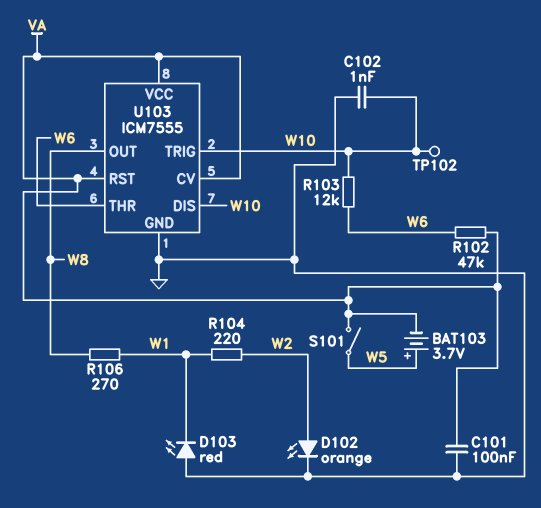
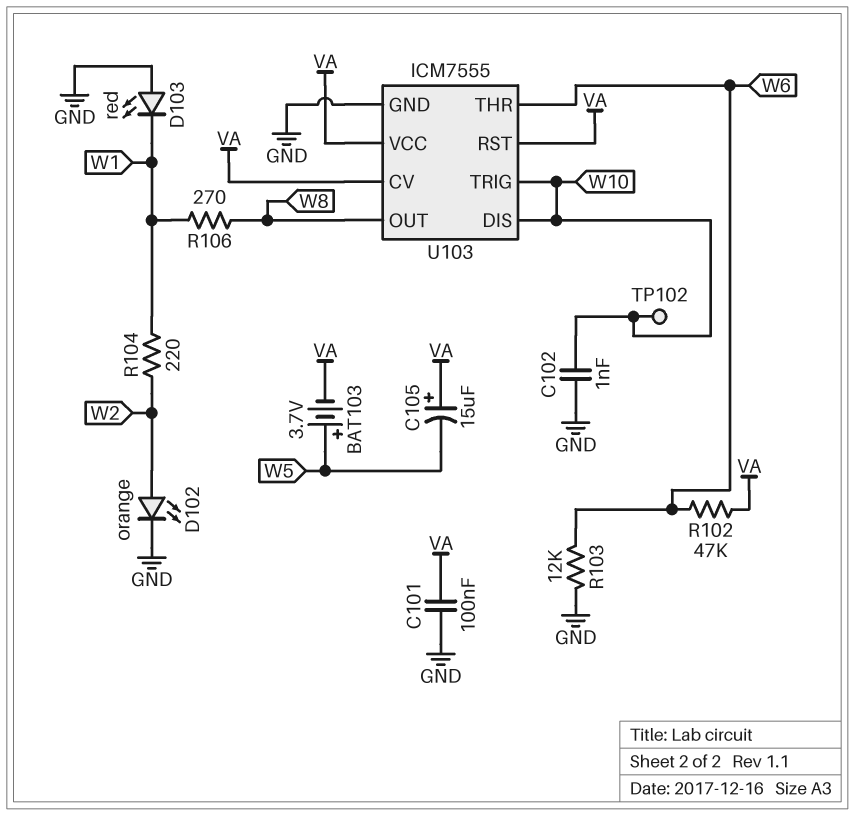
C105: none -> 15uF (plus VA, minus W5)
R103: 12k (W6, W10) -> 12k (GND, W6)
S101: switch (VA, W5) -> none

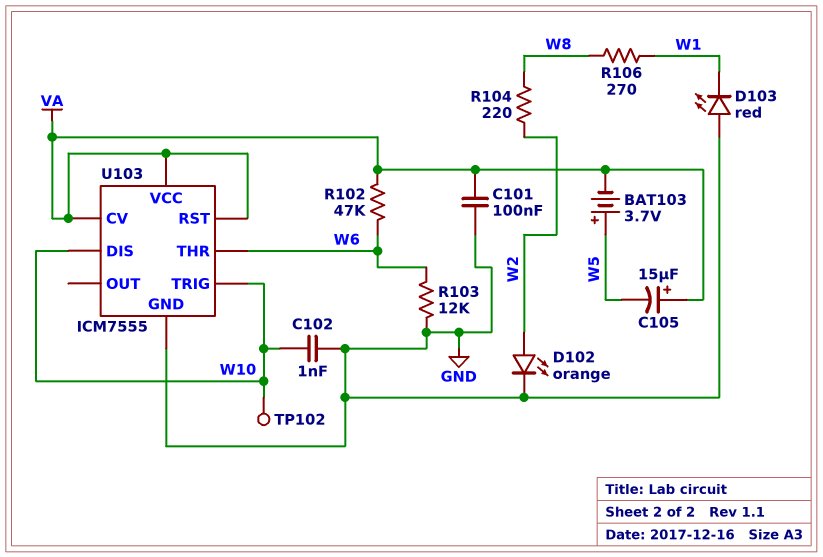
R104: 220 (W1, W2) -> 220 (W2, W8)
U103 pin OUT: W8 -> none

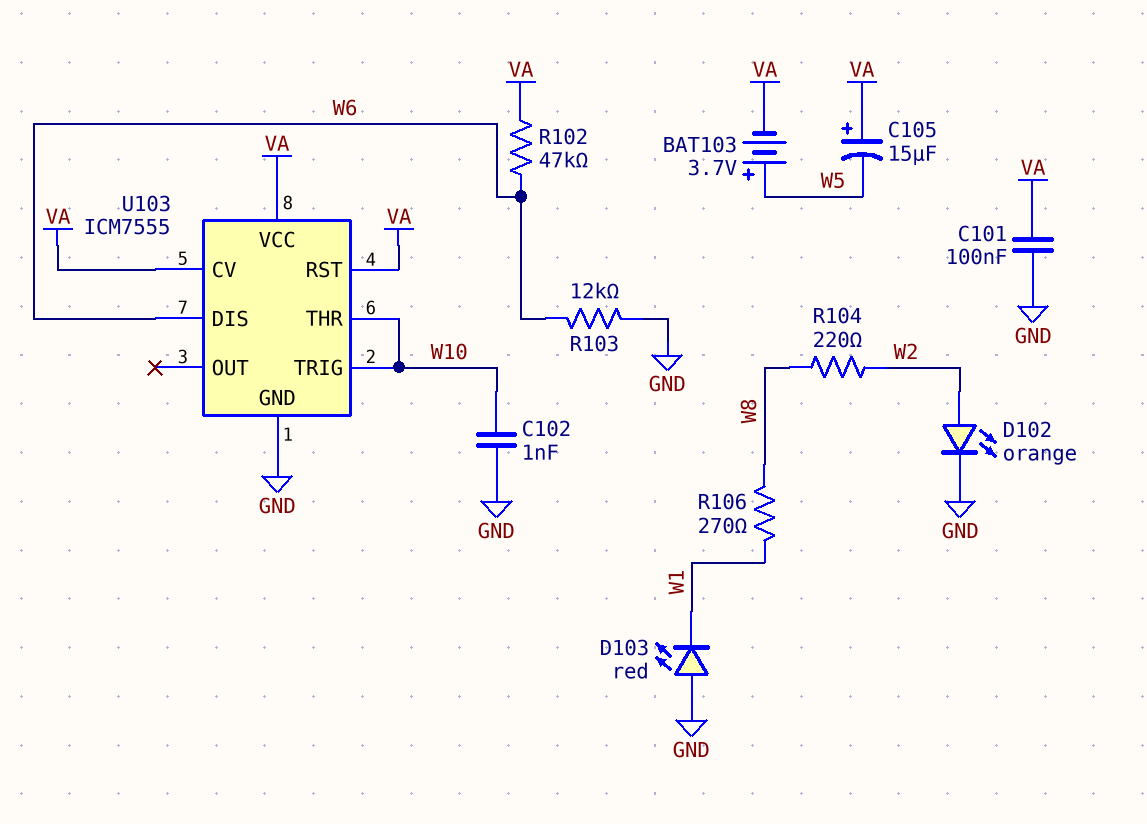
TP102: test point (W10) -> none
U103 pin DIS: W10 -> W6
U103 pin THR: W6 -> W10

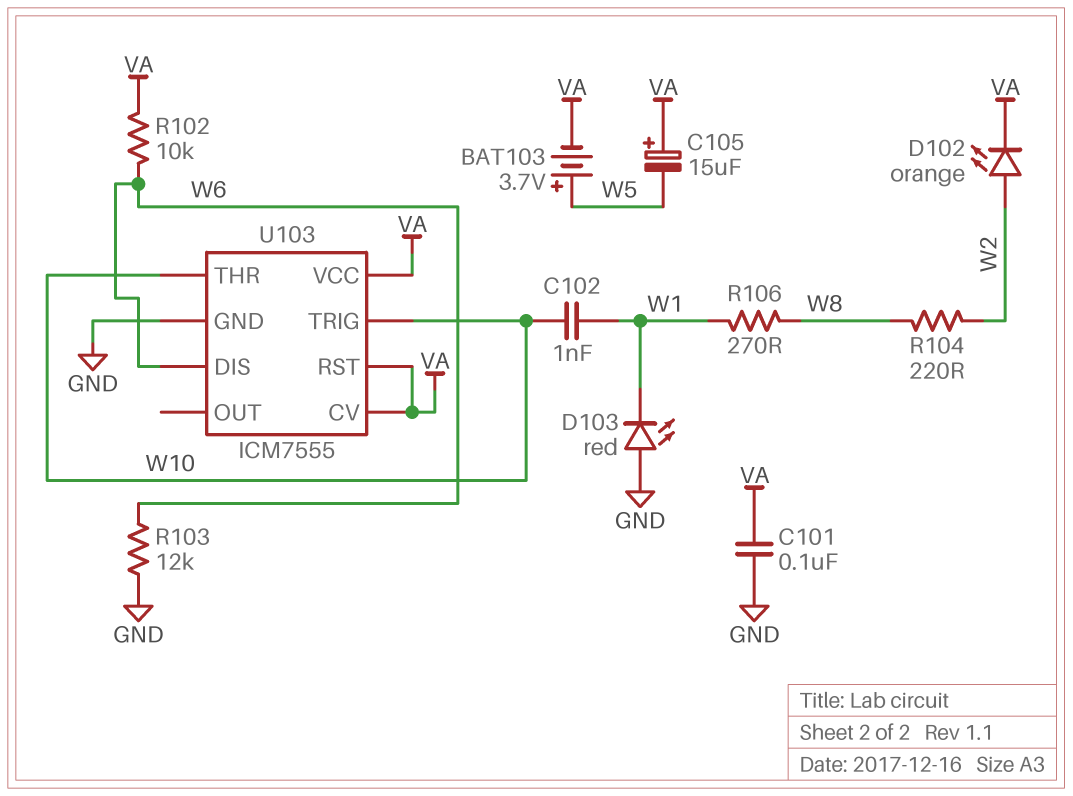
C102: 1nF (GND, W10) -> 1nF (W1, W10)
D102: LED orange (A W2, K GND) -> LED orange (A W2, K VA)
R102: 47k (VA, W6) -> 10k (VA, W6)

